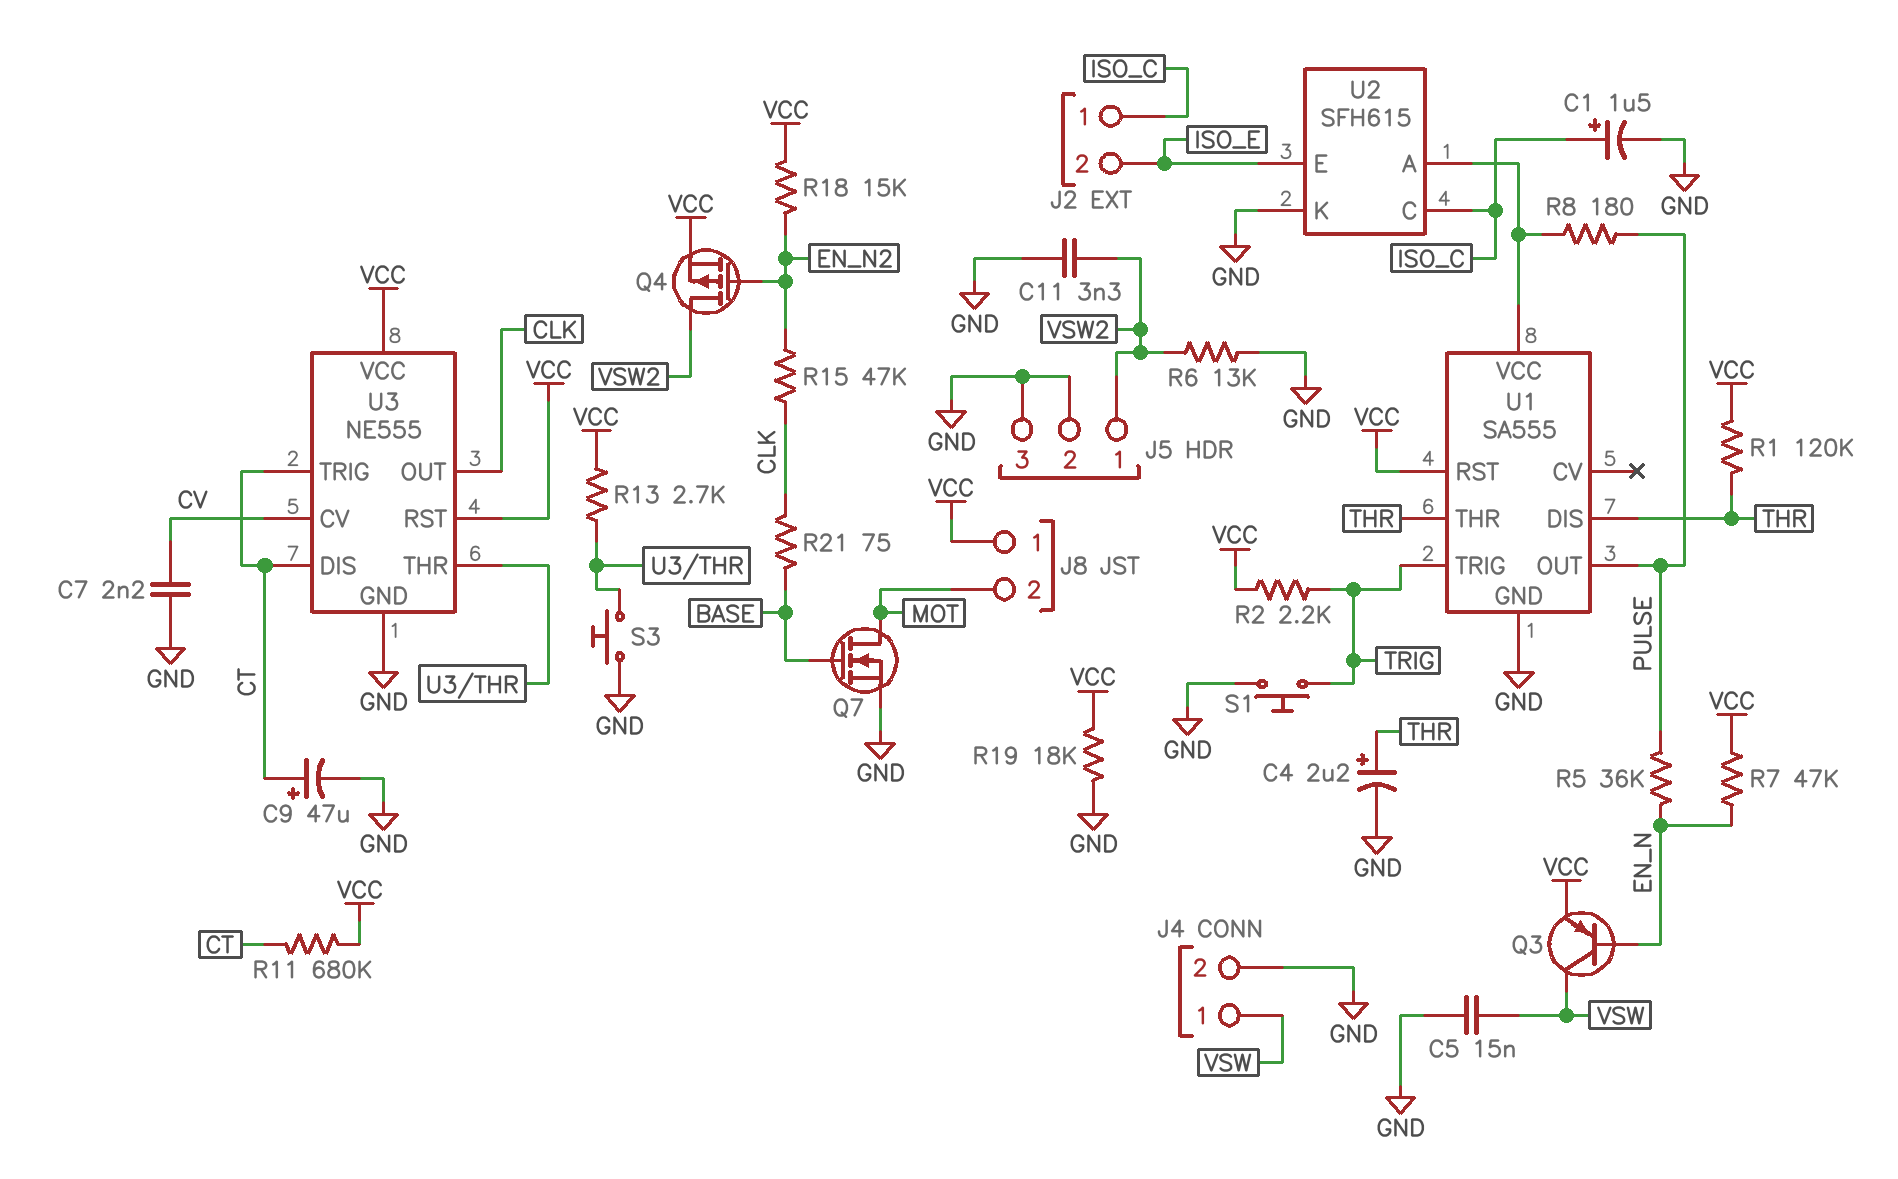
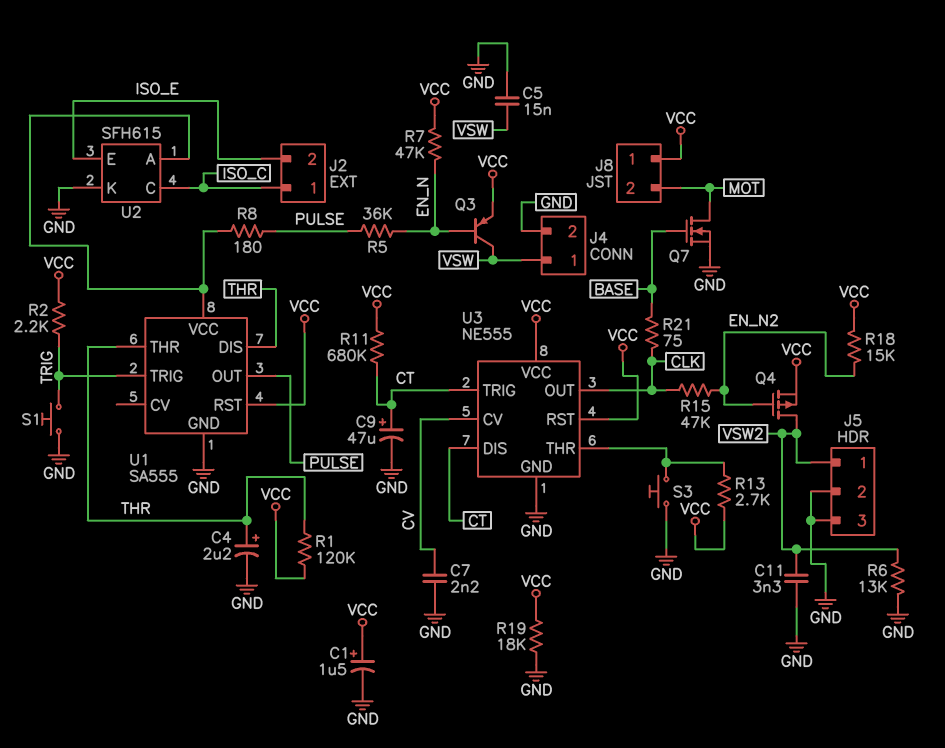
C1: 1.5uF (plus ISO_C, minus GND) -> 1.5uF (plus VCC, minus GND)

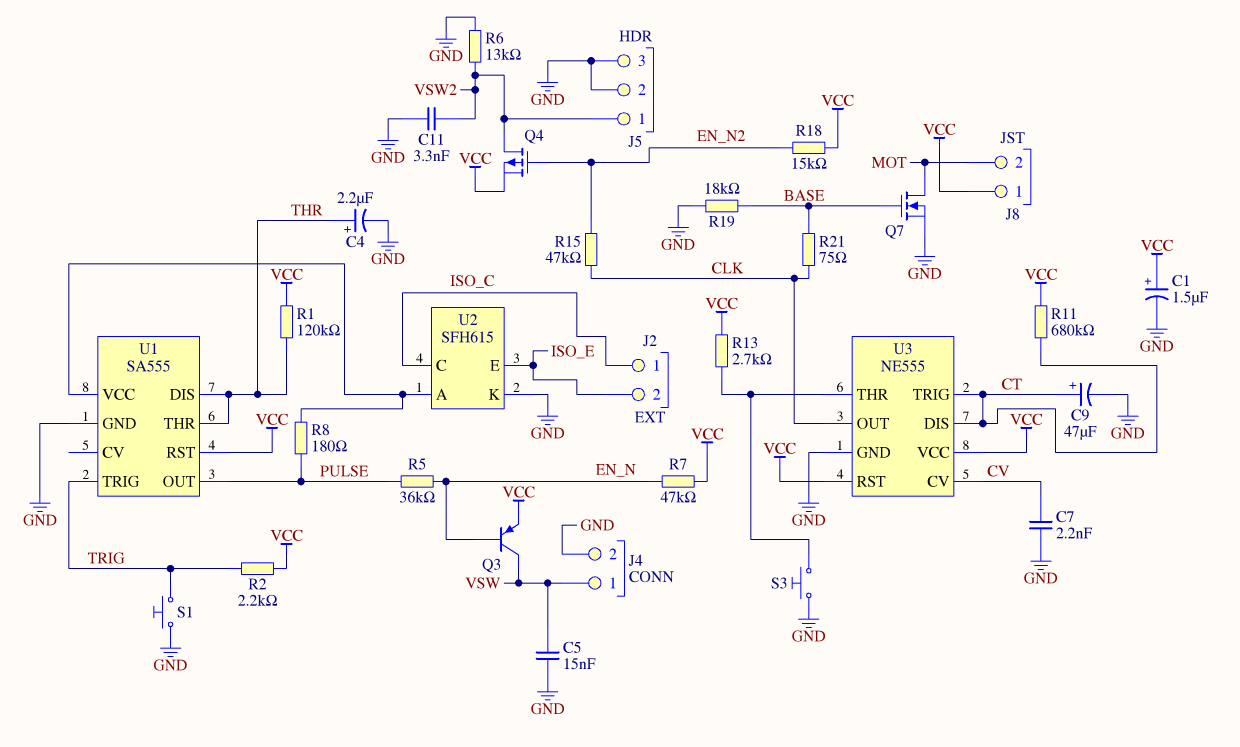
R19: 18k (GND, VCC) -> 18k (BASE, GND)

